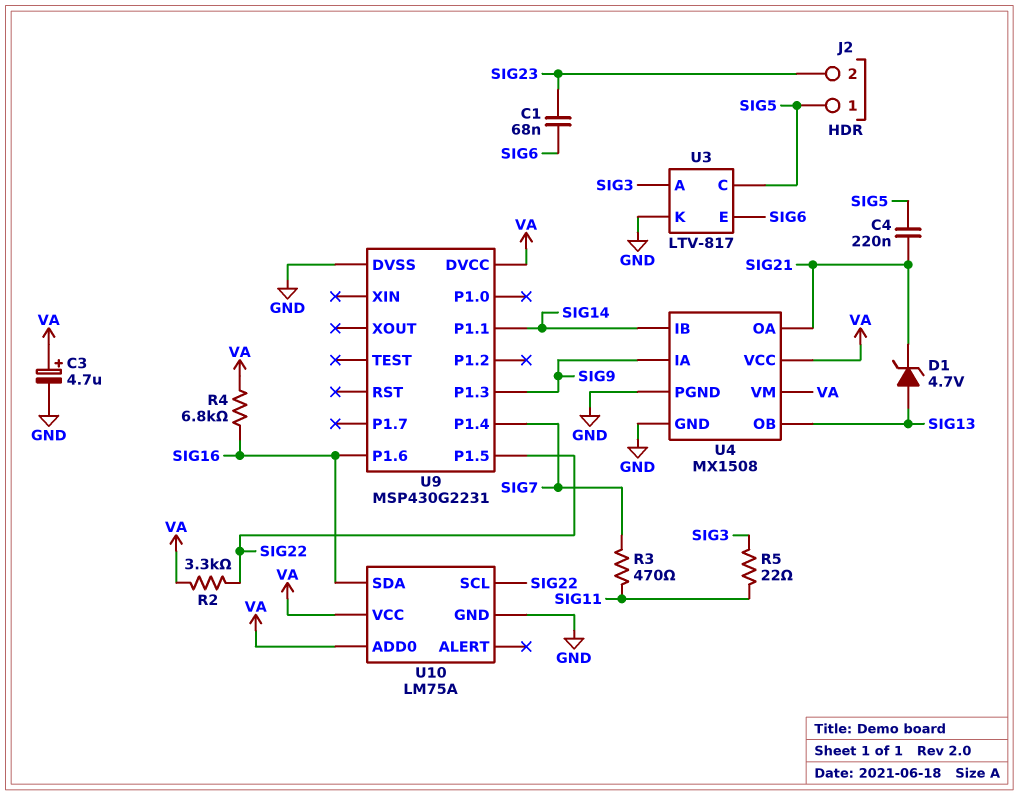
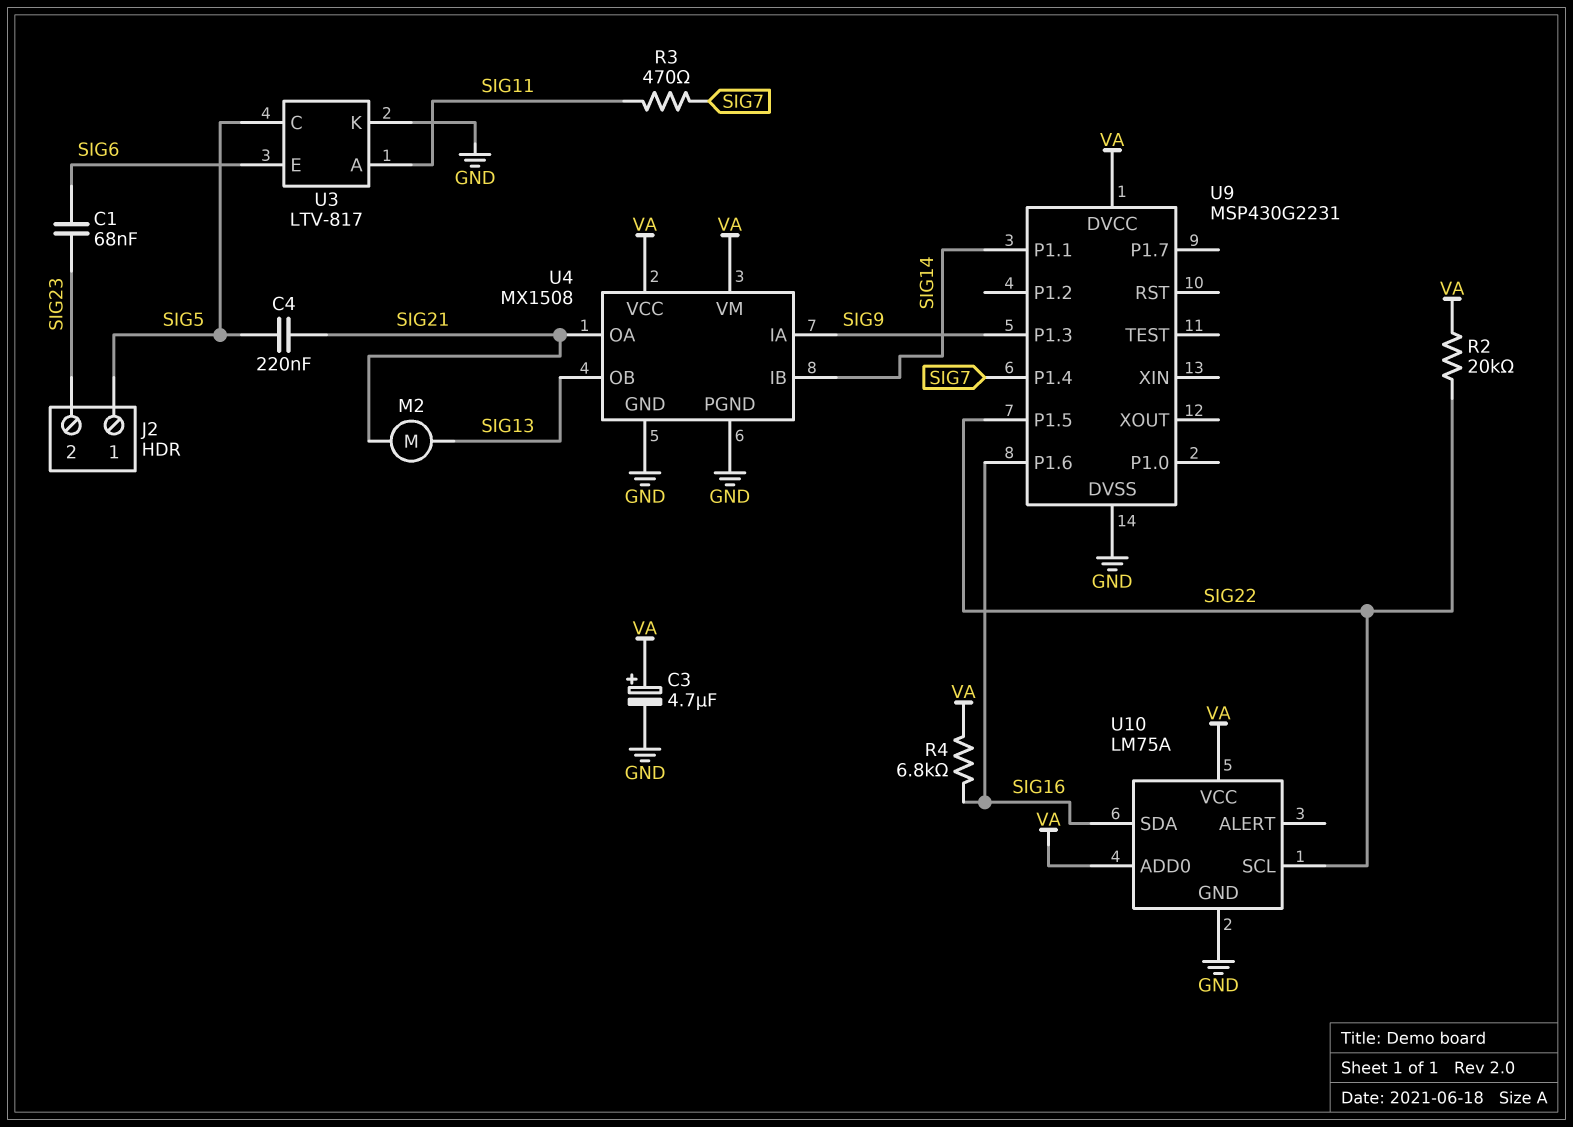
D1: zener 4.7V (A SIG13, K SIG21) -> none
M2: none -> motor (SIG13, SIG21)
R2: 3.3k (SIG22, VA) -> 20k (SIG22, VA)
R5: 22 (SIG3, SIG11) -> none
U3 pin A: SIG3 -> SIG11

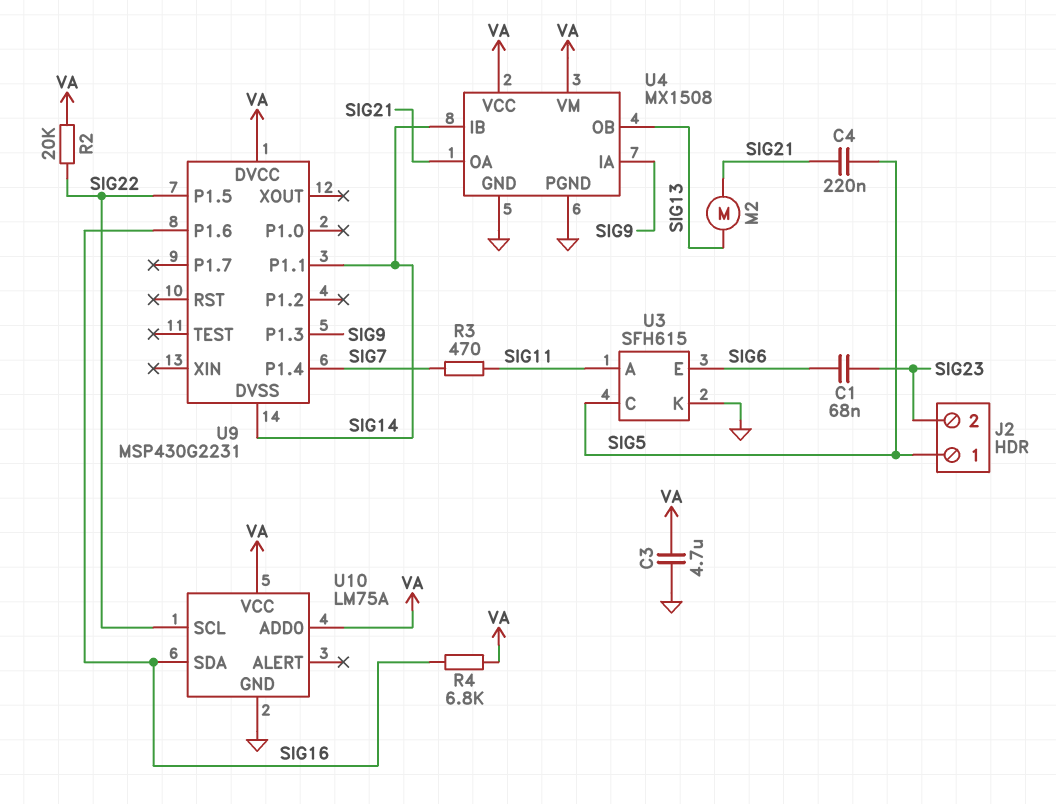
C3: 4.7uF (plus VA, minus GND) -> 4.7uF (GND, VA)
U3: LTV-817 -> SFH615
U9 pin DVSS: GND -> SIG14

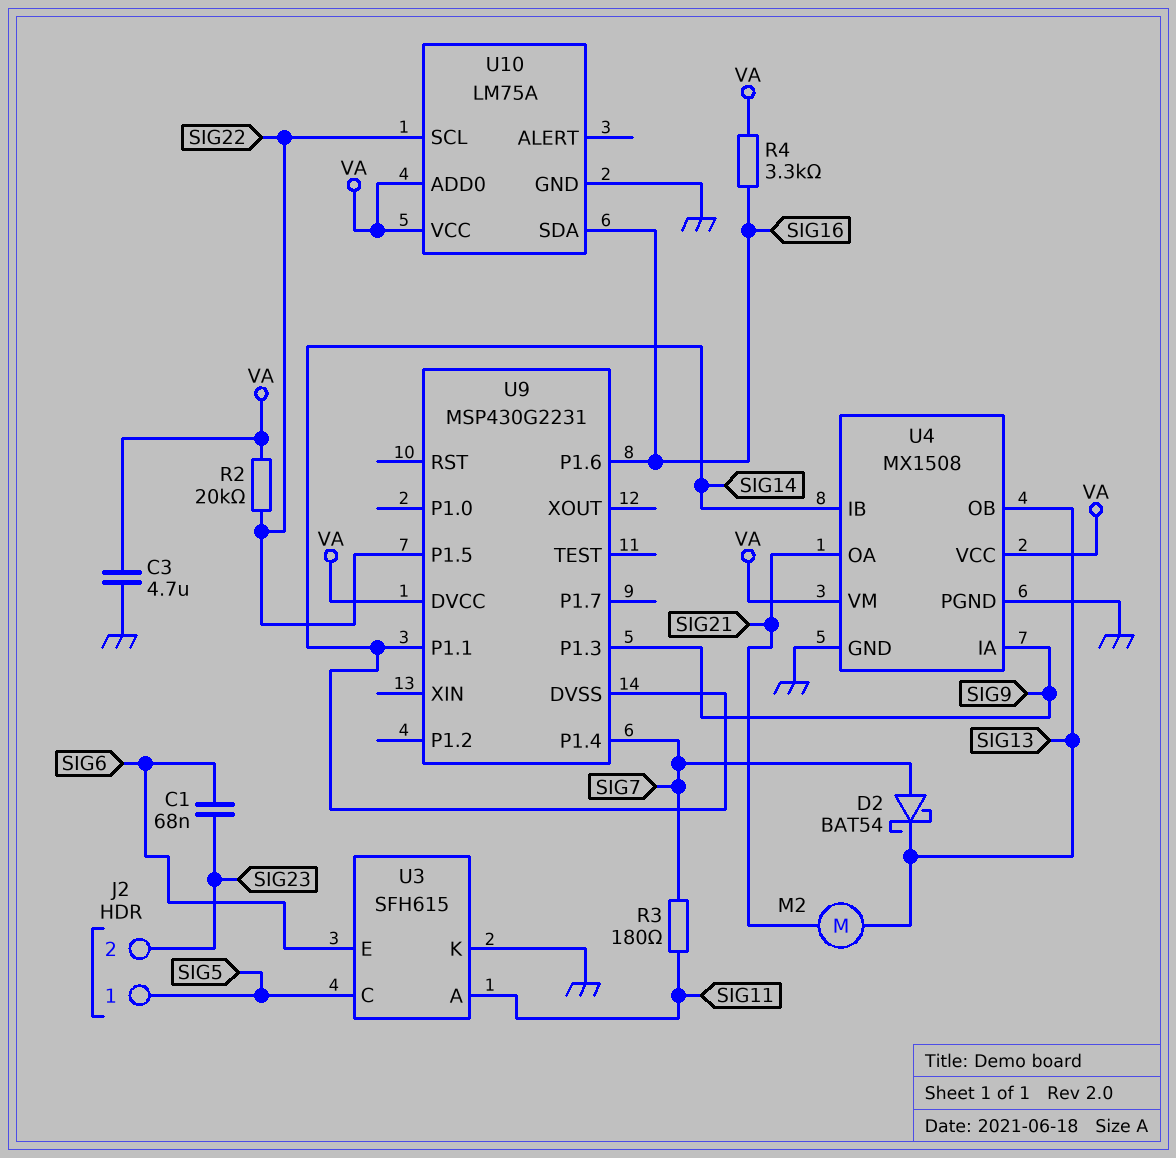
C4: 220nF (SIG5, SIG21) -> none
D2: none -> schottky BAT54 (A SIG7, K SIG13)
R3: 470 (SIG7, SIG11) -> 180 (SIG7, SIG11)
R4: 6.8k (SIG16, VA) -> 3.3k (SIG16, VA)

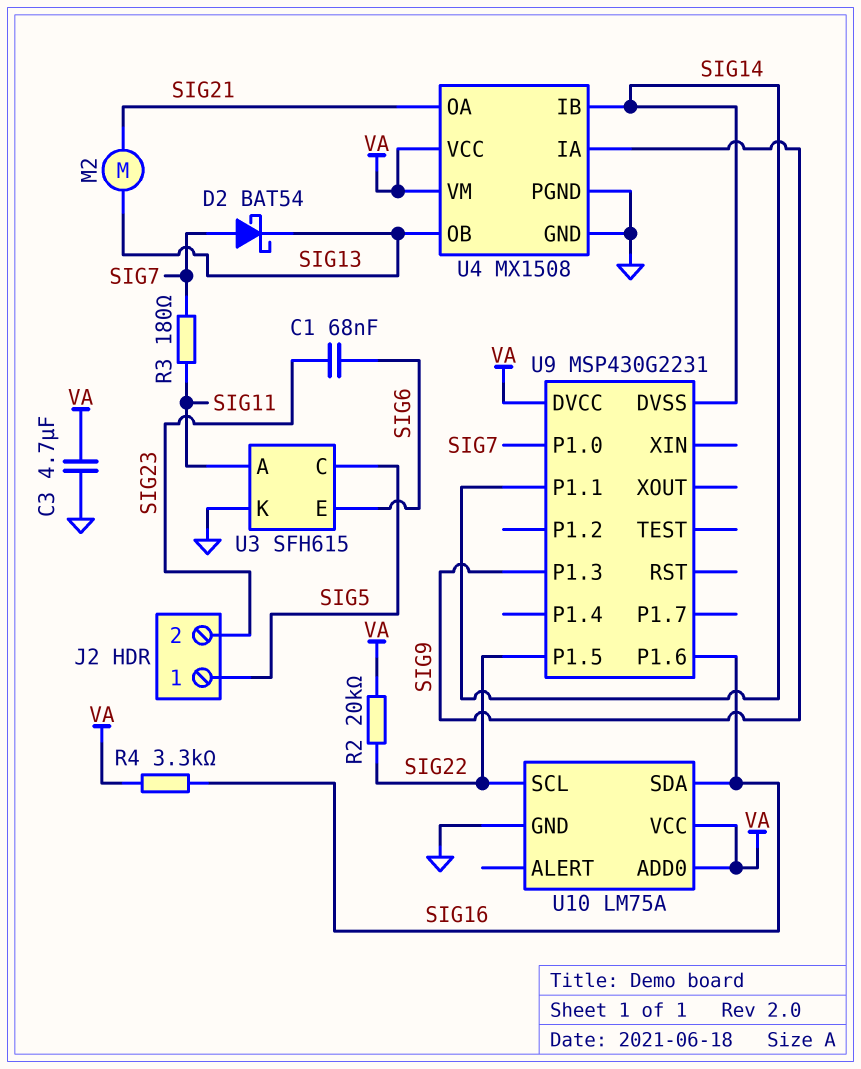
U9 pin P1.0: none -> SIG7
U9 pin P1.4: SIG7 -> none

